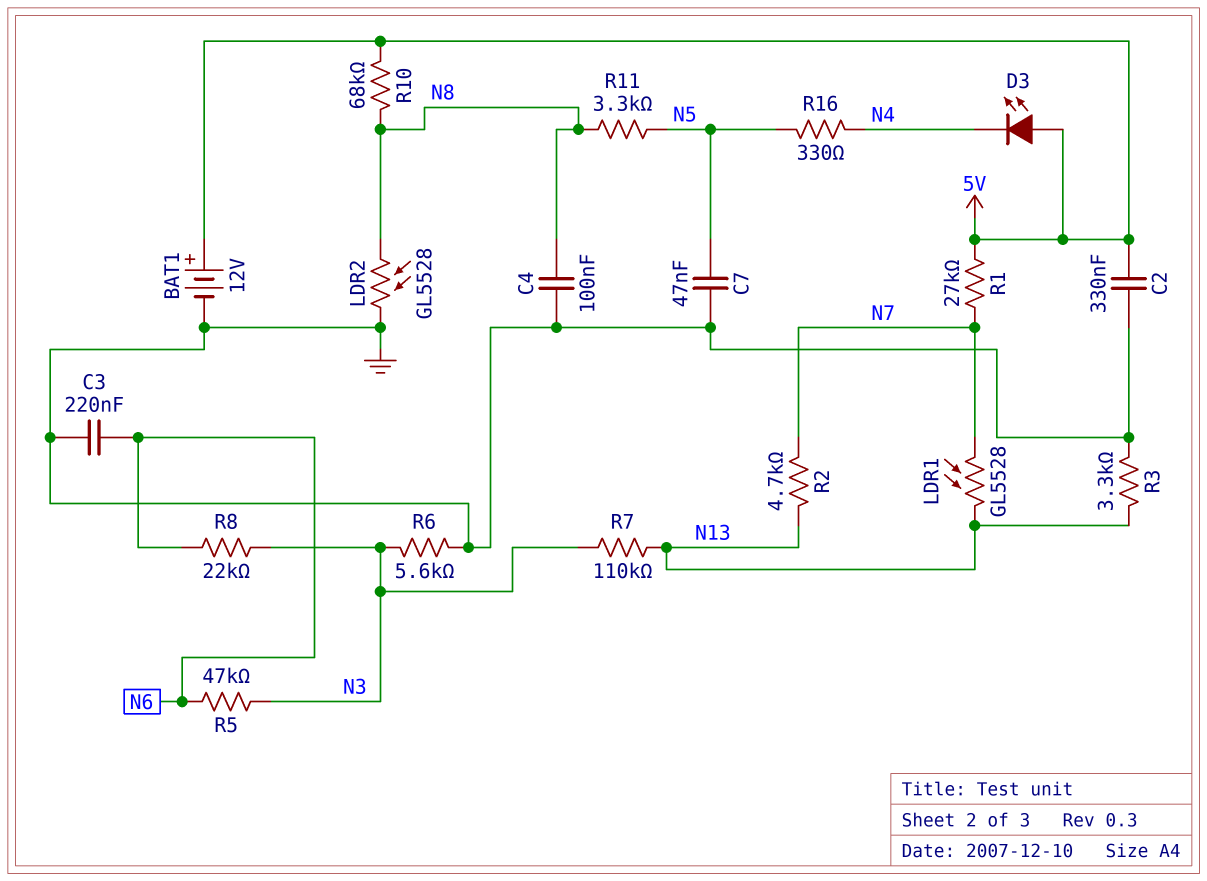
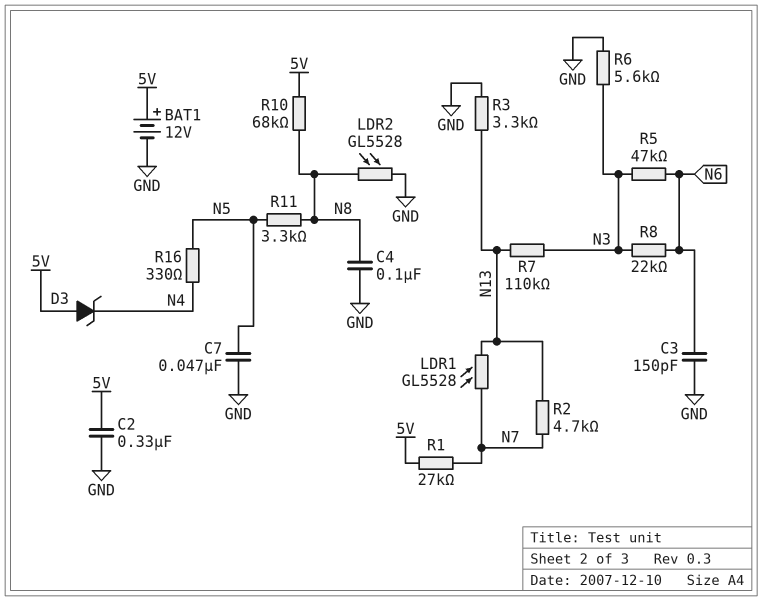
C3: 220nF (GND, N6) -> 150pF (GND, N6)
D3: LED (A 5V, K N4) -> zener (A 5V, K N4)

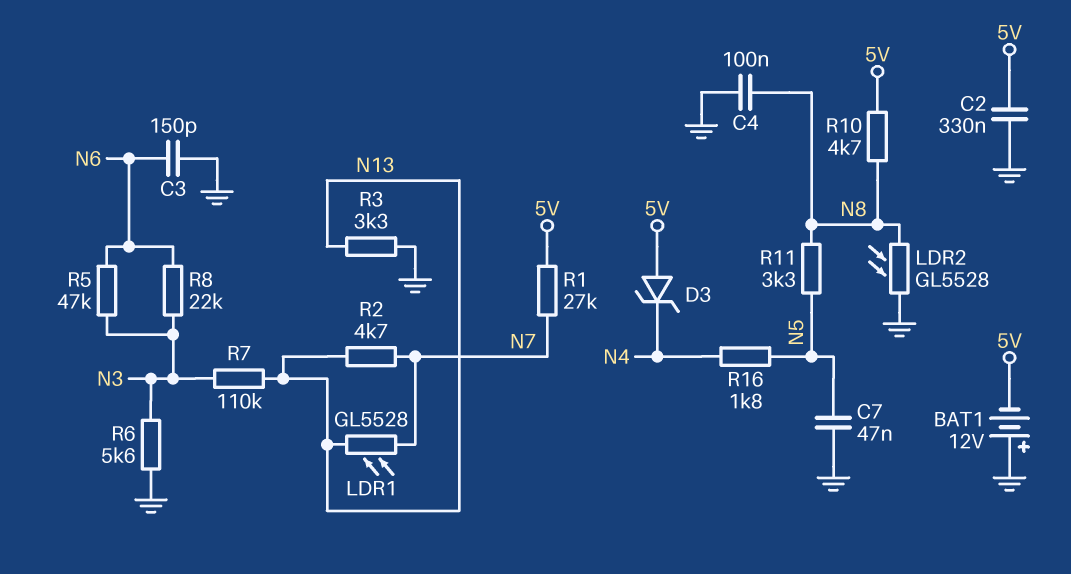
BAT1: 12V (plus 5V, minus GND) -> 12V (plus GND, minus 5V)
R10: 68k (5V, N8) -> 4.7k (5V, N8)
R16: 330 (N4, N5) -> 1.8k (N4, N5)

